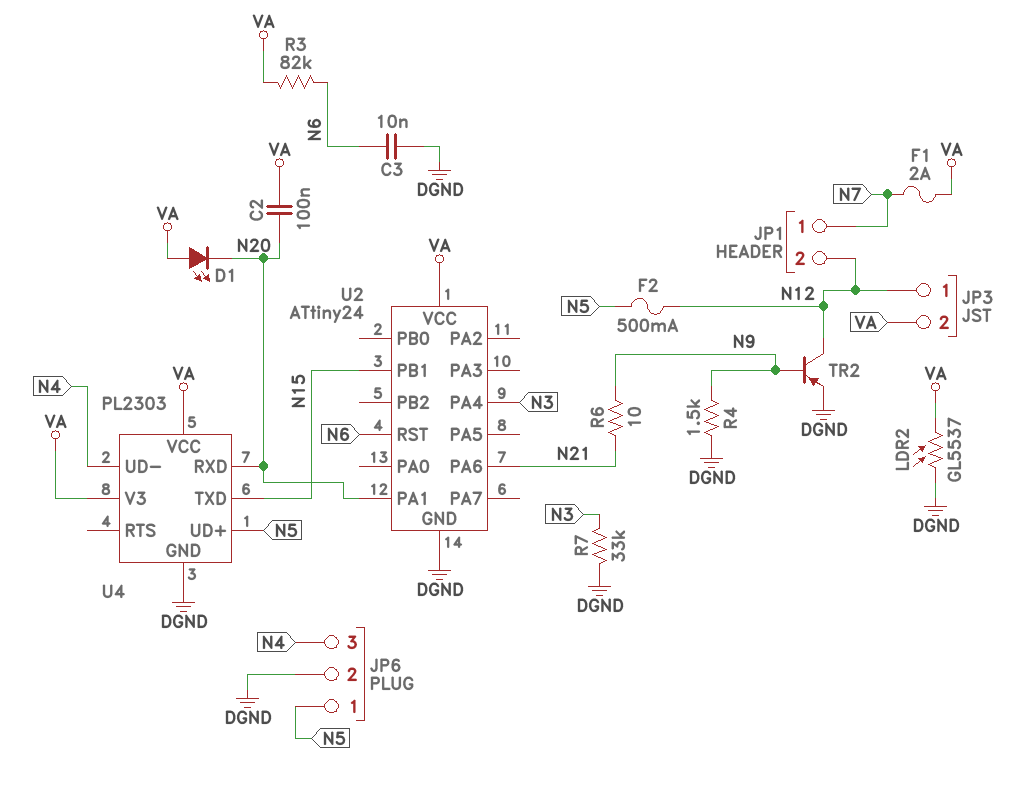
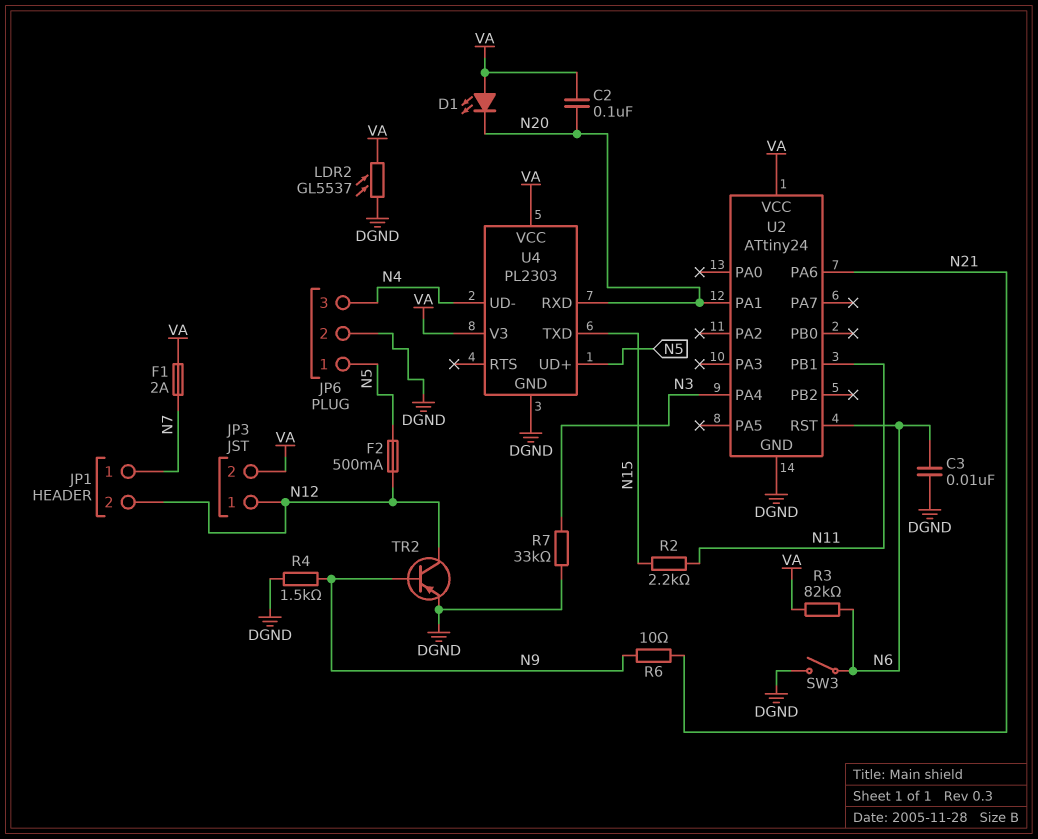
R2: none -> 2.2k (N11, N15)
SW3: none -> switch (DGND, N6)
U2 pin PB1: N15 -> N11

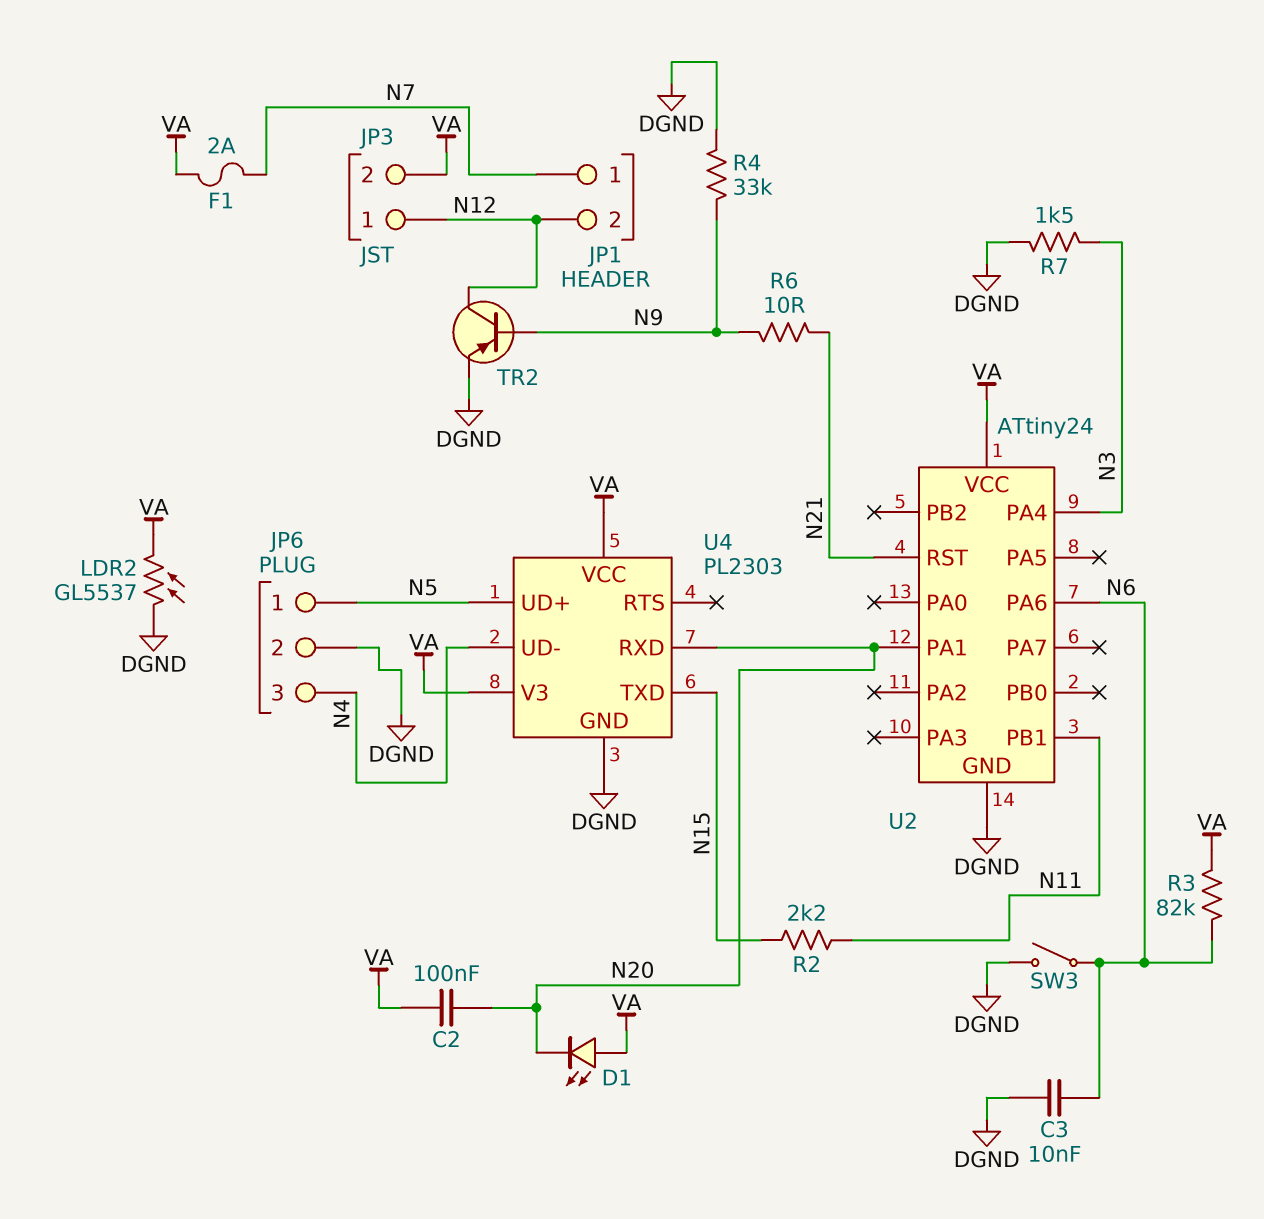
F2: 500mA (N5, N12) -> none
R4: 1.5k (DGND, N9) -> 33k (DGND, N9)
R7: 33k (DGND, N3) -> 1.5k (DGND, N3)
U2 pin PA6: N21 -> N6
U2 pin RST: N6 -> N21

